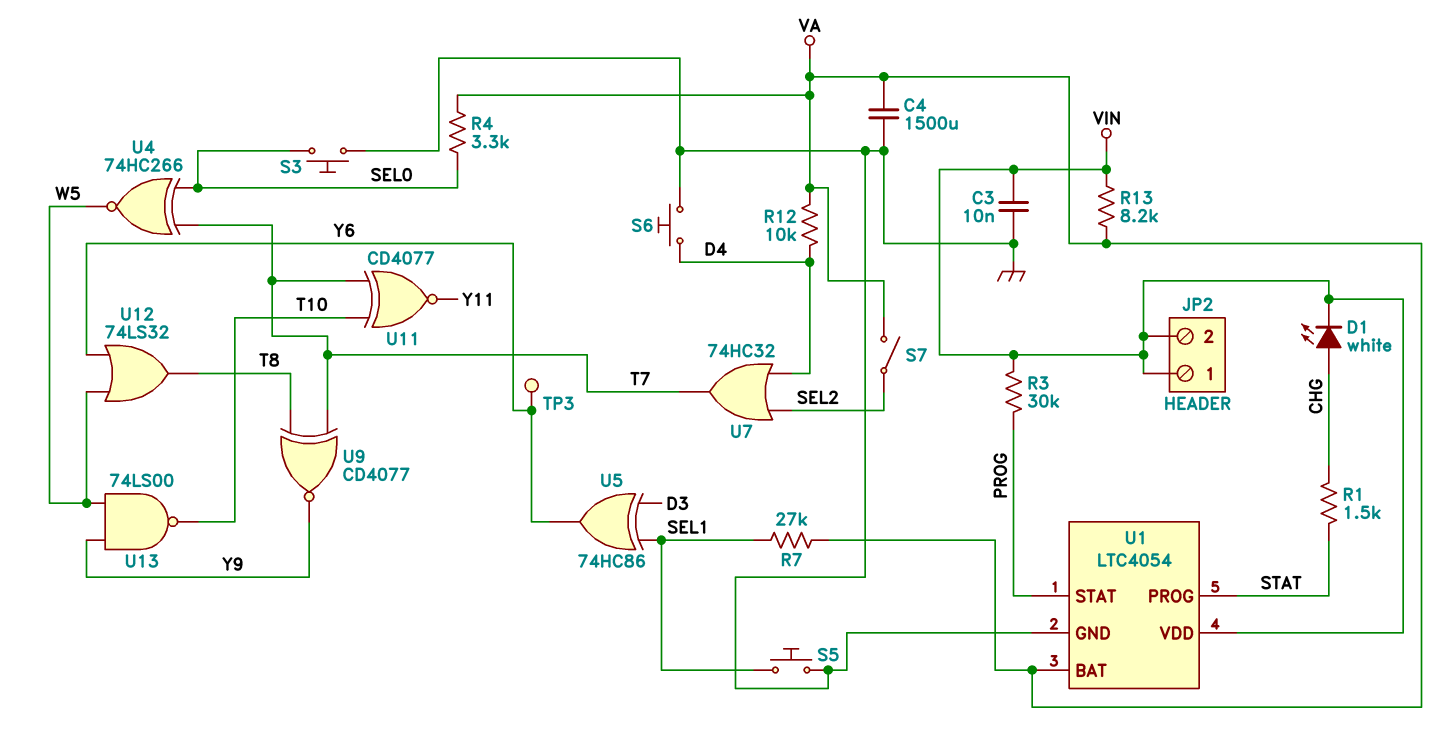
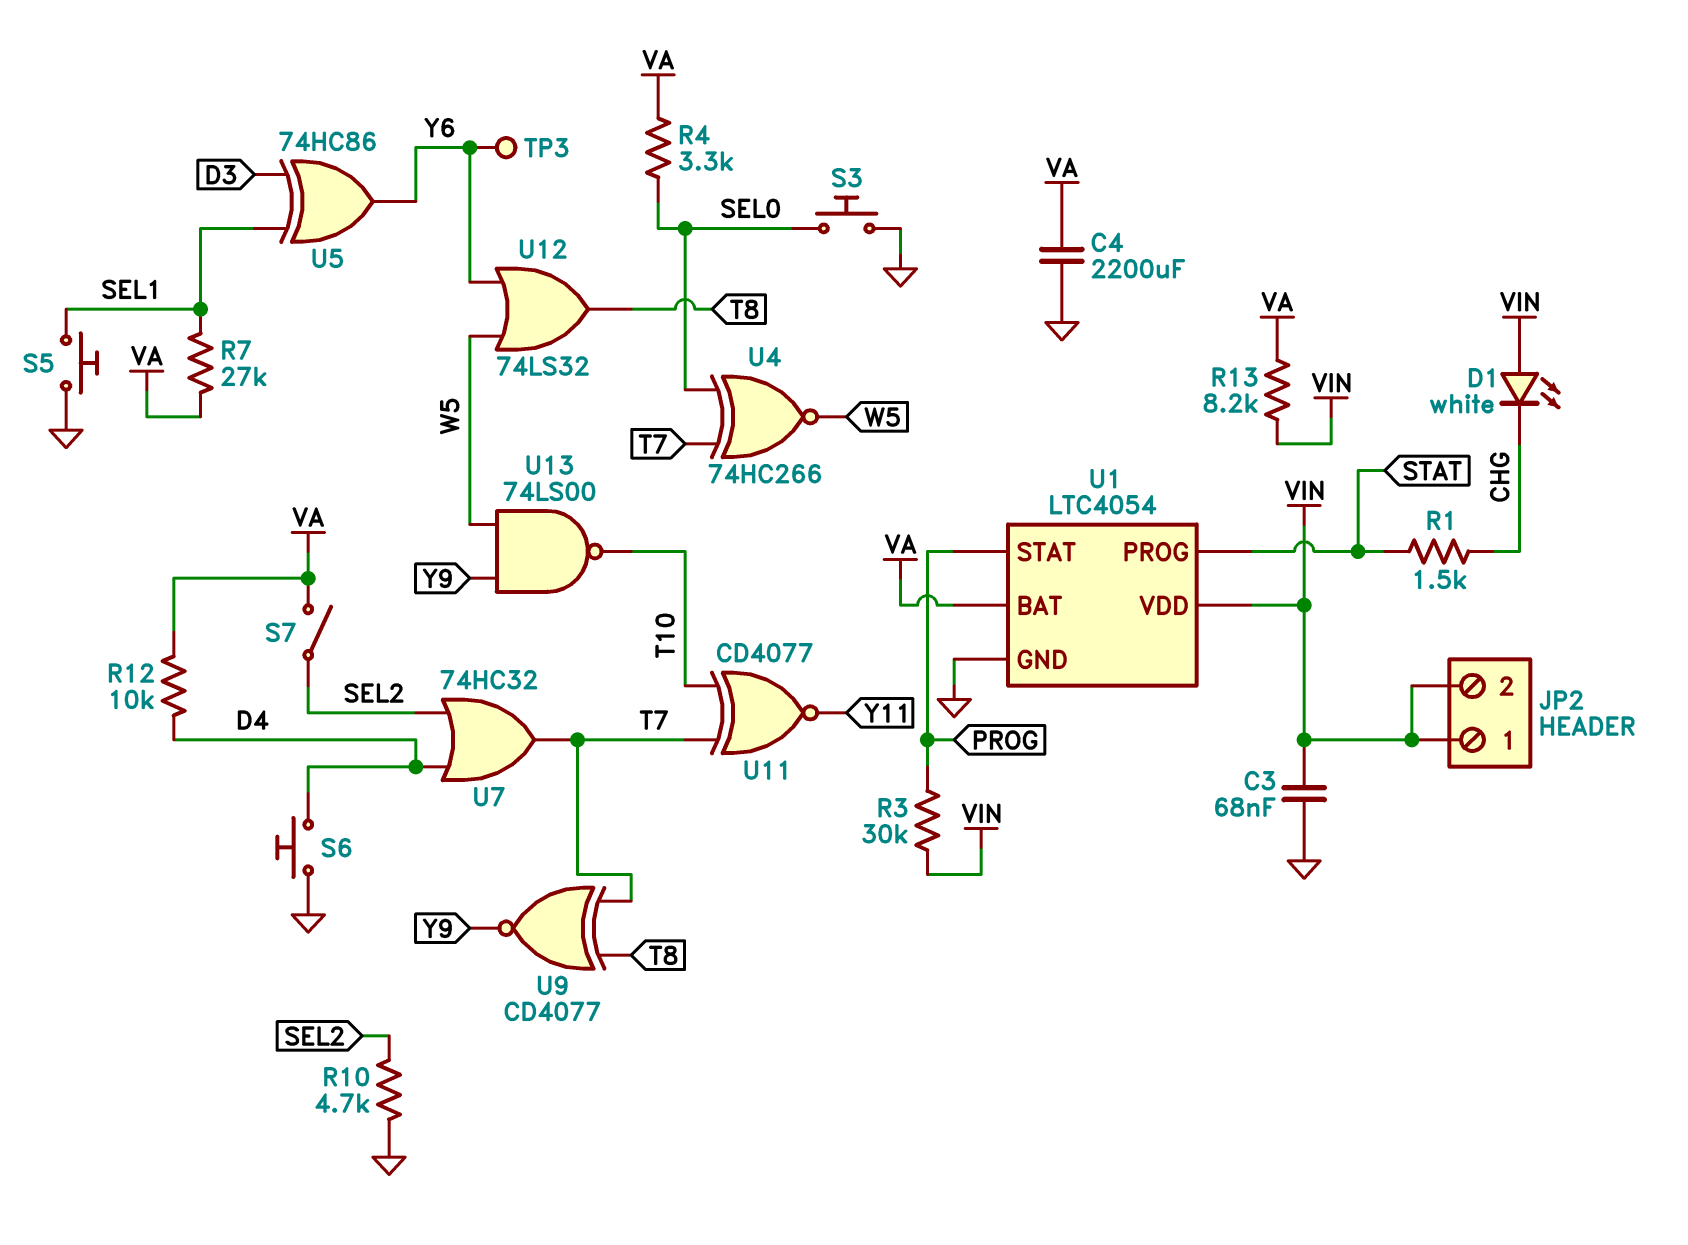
C3: 10nF (GND, VIN) -> 68nF (GND, VIN)
C4: 1500uF (GND, VA) -> 2200uF (GND, VA)
D1: LED white (A CHG, K VIN) -> LED white (A VIN, K CHG)
R10: none -> 4.7k (GND, SEL2)

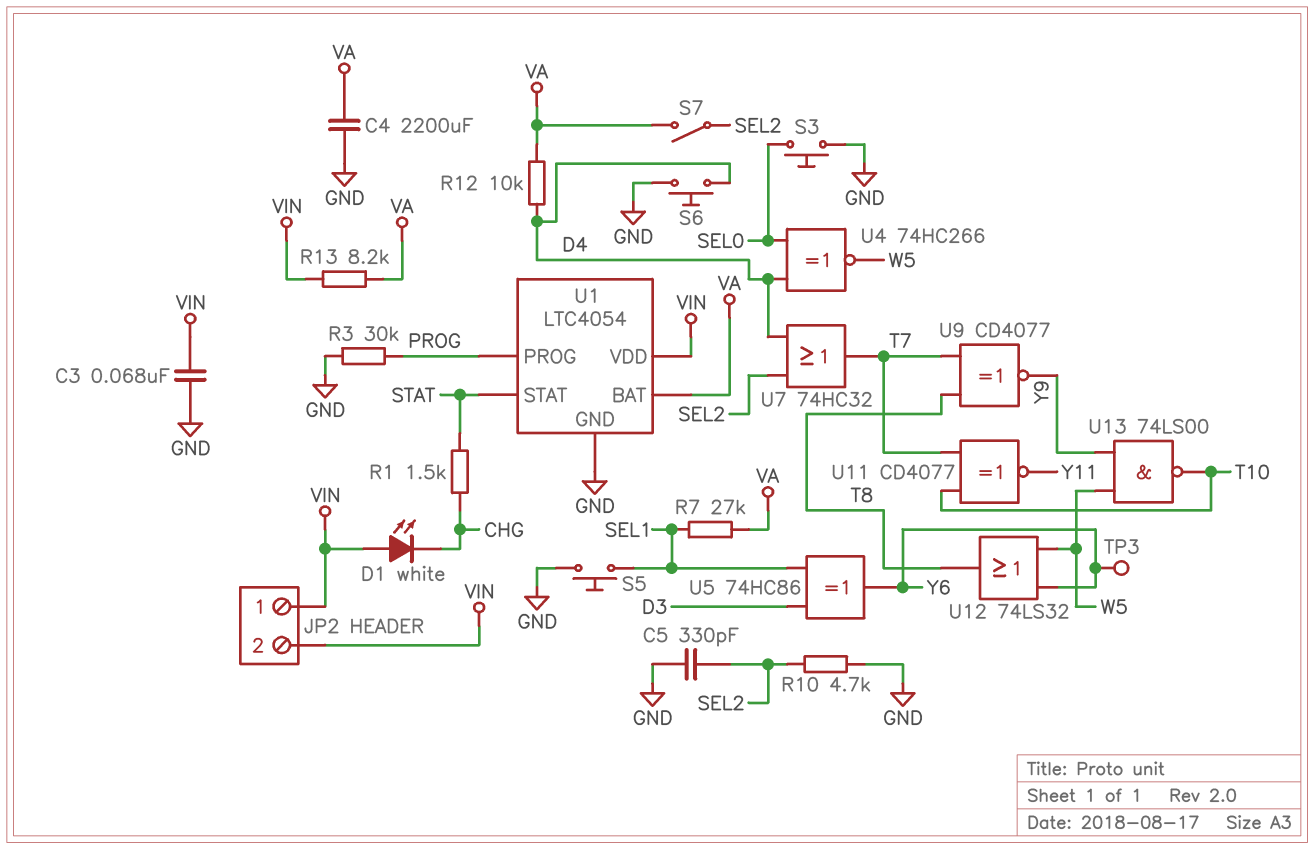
C5: none -> 330pF (GND, SEL2)
R3: 30k (PROG, VIN) -> 30k (GND, PROG)
R4: 3.3k (SEL0, VA) -> none
U1 pin PROG: STAT -> PROG
U1 pin STAT: PROG -> STAT
U4: XNOR 74HC266 (in SEL0, in T7, out W5) -> XNOR 74HC266 (in D4, in SEL0, out W5)

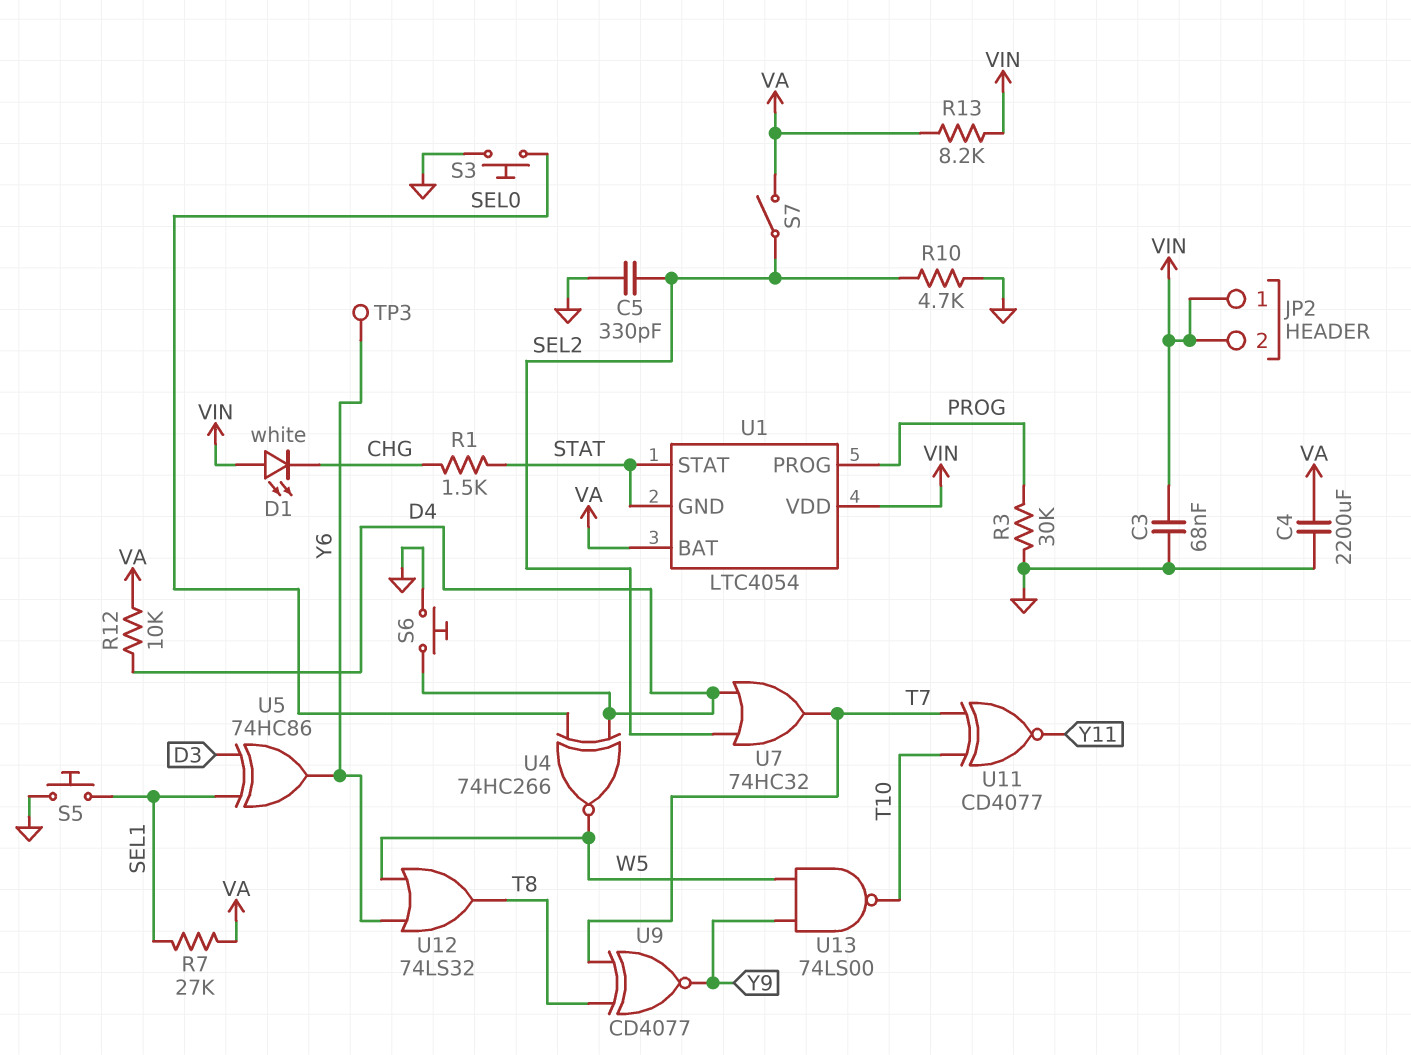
U1 pin GND: GND -> STAT

